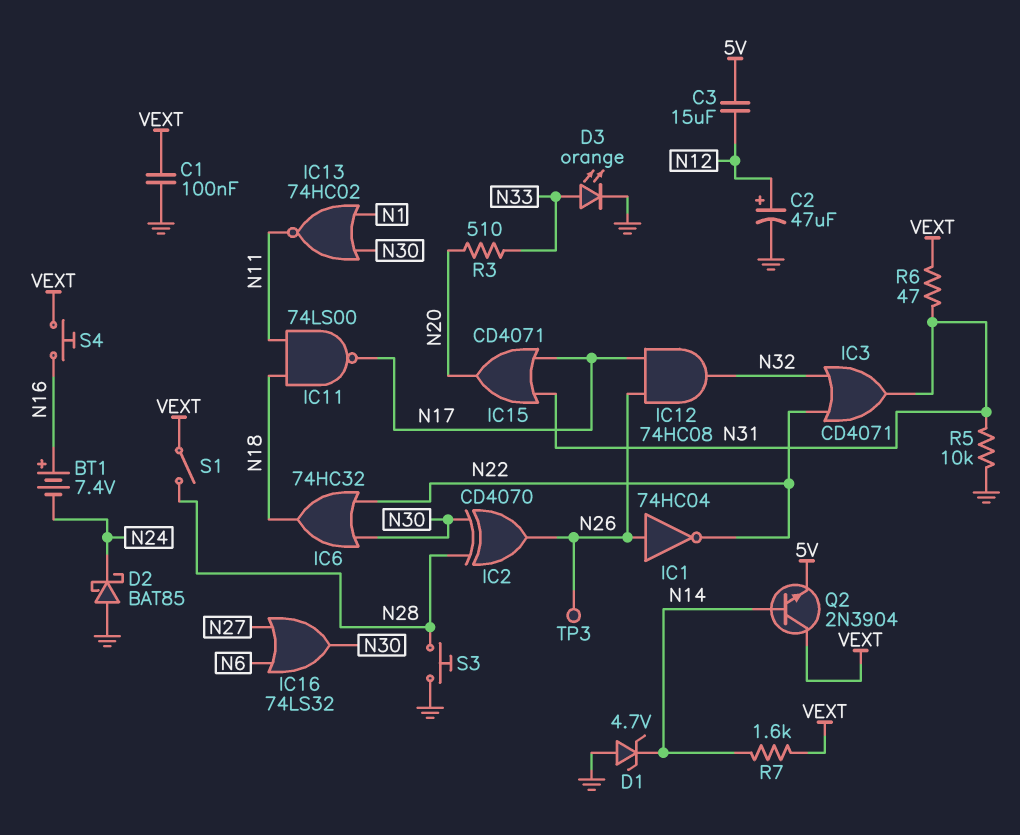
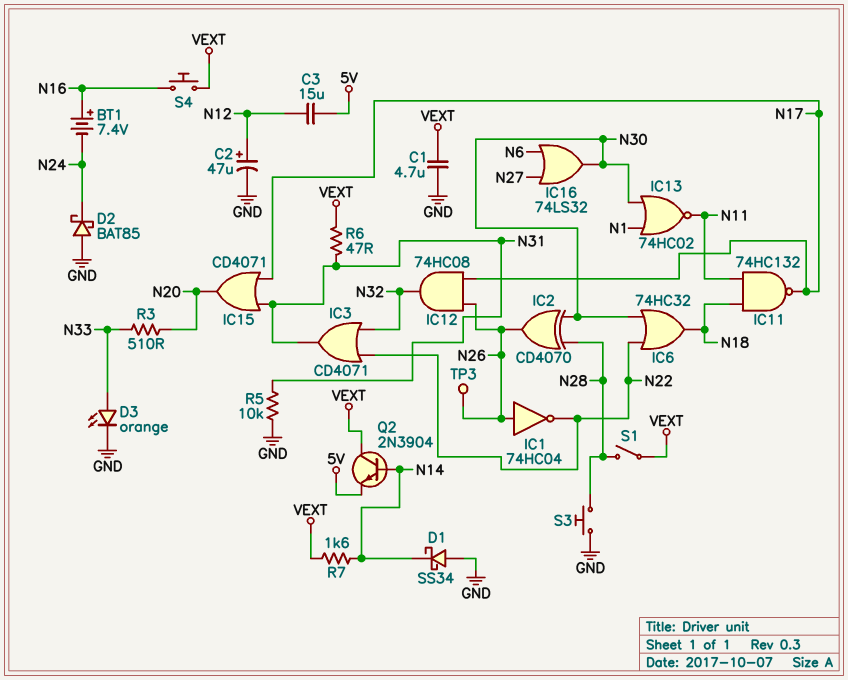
C1: 100nF (GND, VEXT) -> 4.7uF (GND, VEXT)
D1: zener 4.7V (A GND, K N14) -> schottky SS34 (A GND, K N14)
IC11: NAND 74LS00 (in N11, in N18, out N17) -> NAND 74HC132 (in N11, in N18, out N17)

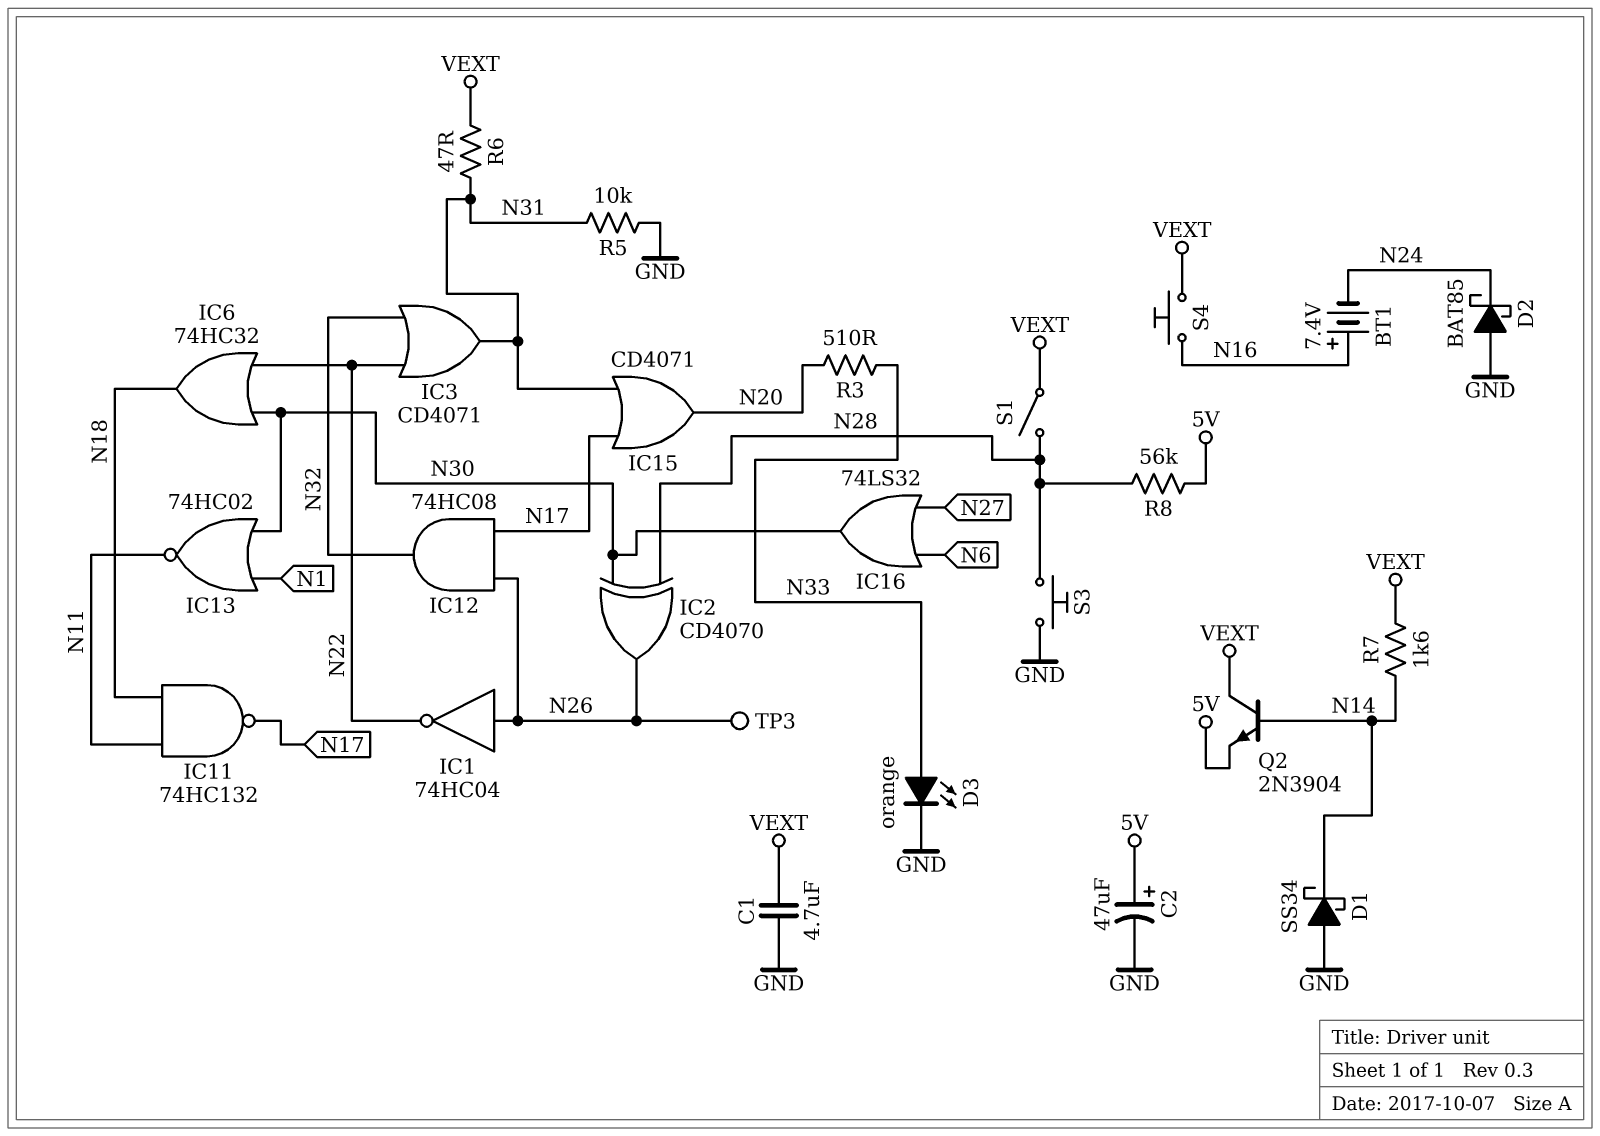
C2: 47uF (plus N12, minus GND) -> 47uF (plus 5V, minus GND)
C3: 15uF (5V, N12) -> none
R8: none -> 56k (5V, N28)

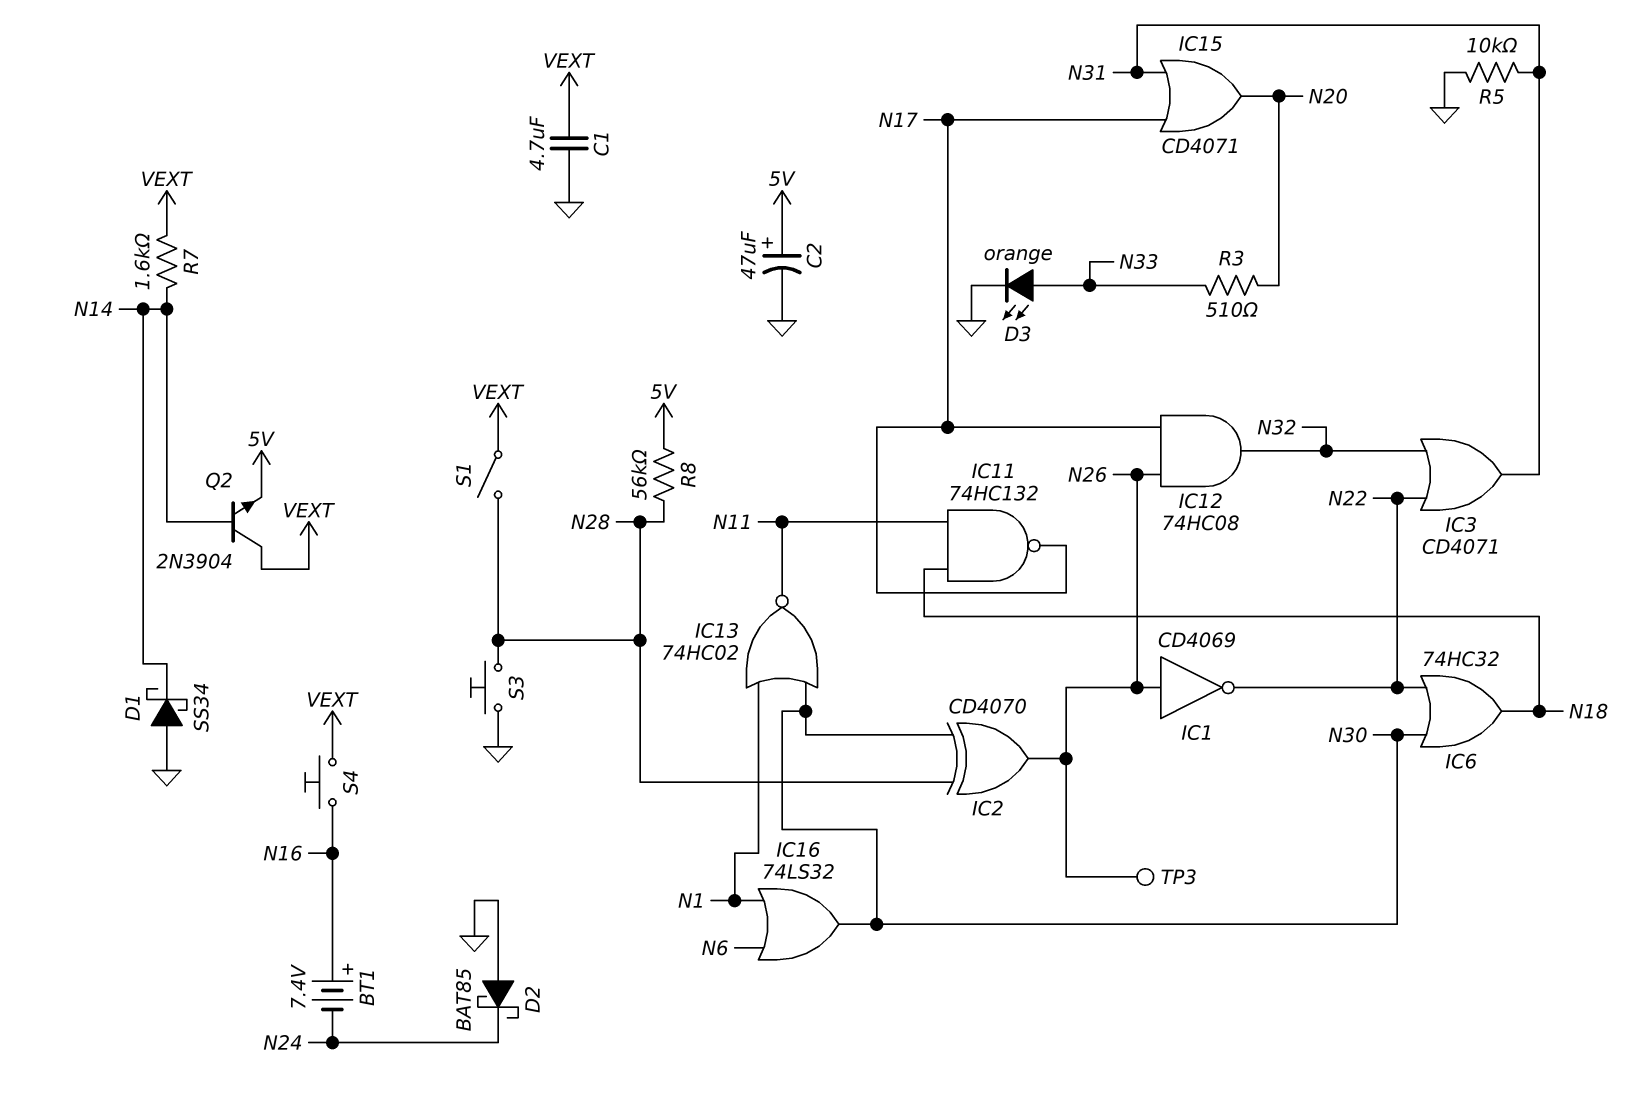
IC1: NOT 74HC04 (in N26, out N22) -> NOT CD4069 (in N26, out N22)
IC16: OR 74LS32 (in N6, in N27, out N30) -> OR 74LS32 (in N1, in N6, out N30)
R6: 47 (N31, VEXT) -> none

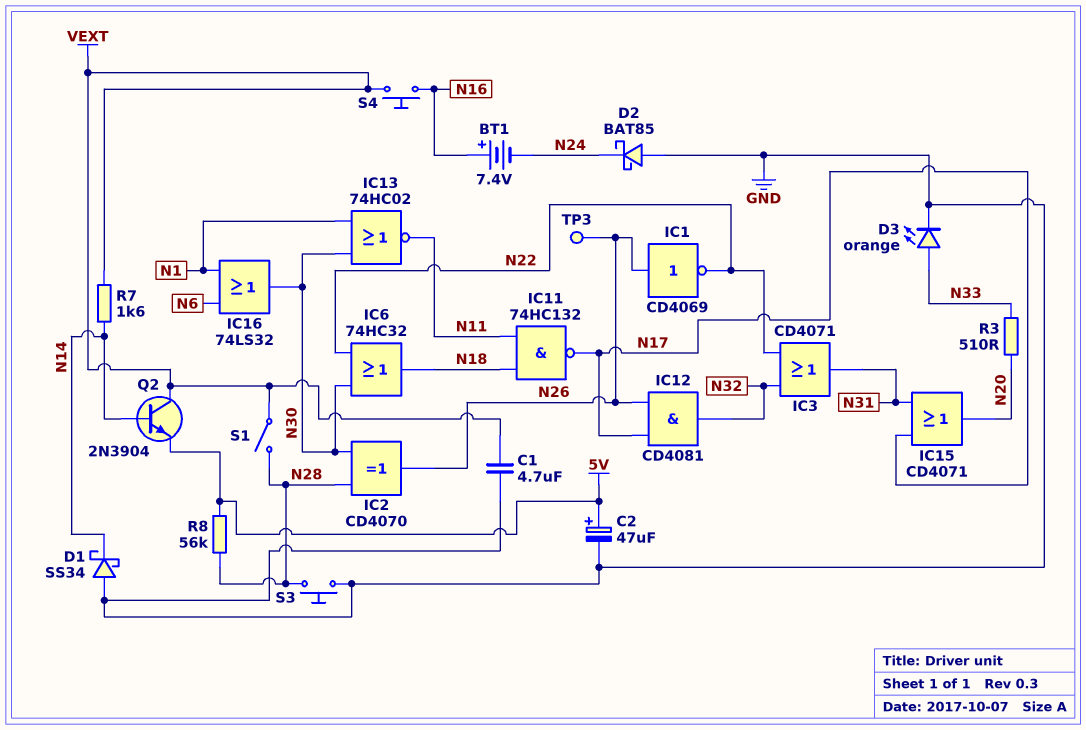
IC12: AND 74HC08 (in N17, in N26, out N32) -> AND CD4081 (in N17, in N26, out N32)
R5: 10k (GND, N31) -> none

